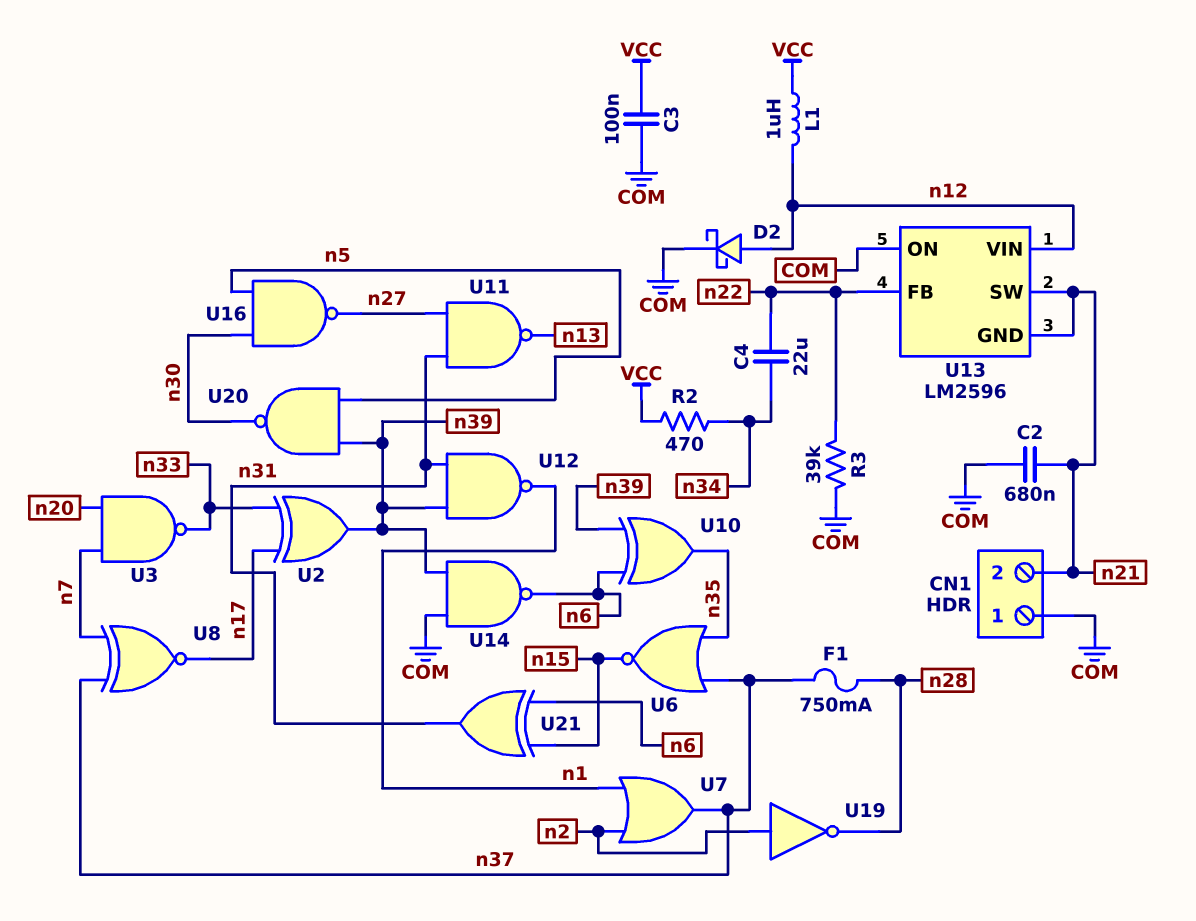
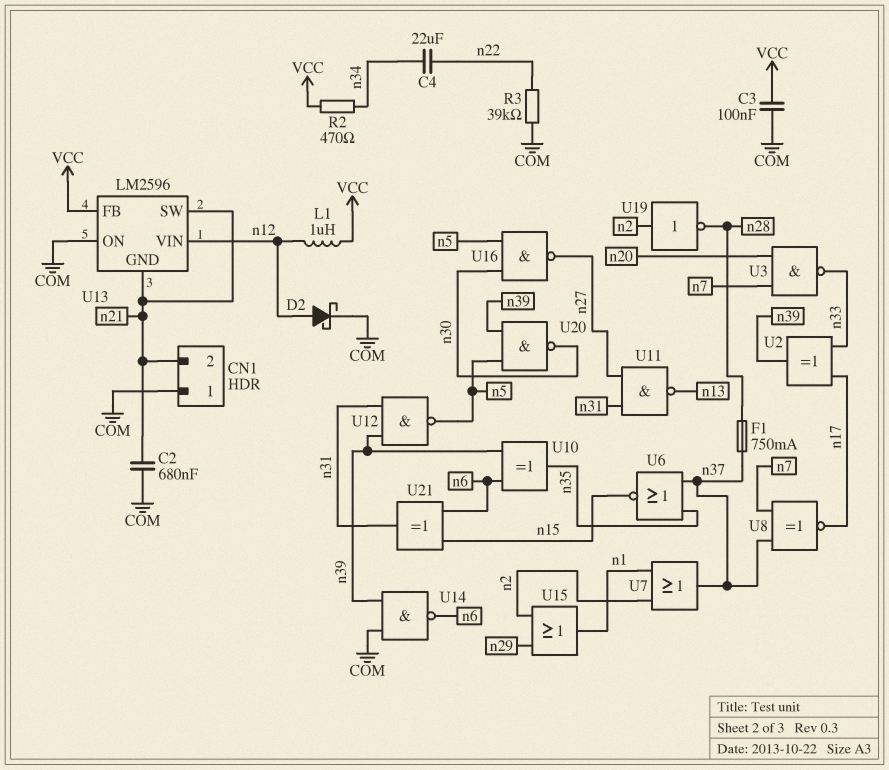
U12: NAND (in n31, in n39, out n1) -> NAND (in n31, in n39, out n5)
U13 pin FB: n22 -> VCC
U15: none -> OR (in n2, in n29, out n1)

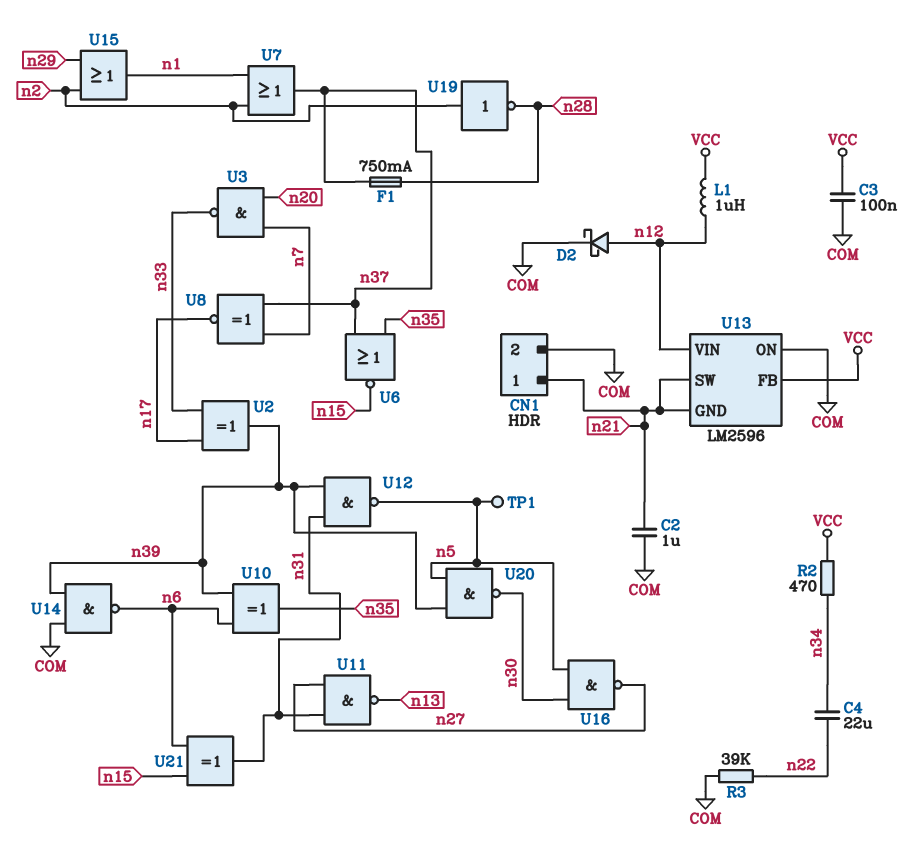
C2: 680nF (COM, n21) -> 1uF (COM, n21)
CN1 pin 1: COM -> n21
CN1 pin 2: n21 -> COM
TP1: none -> test point (n5)

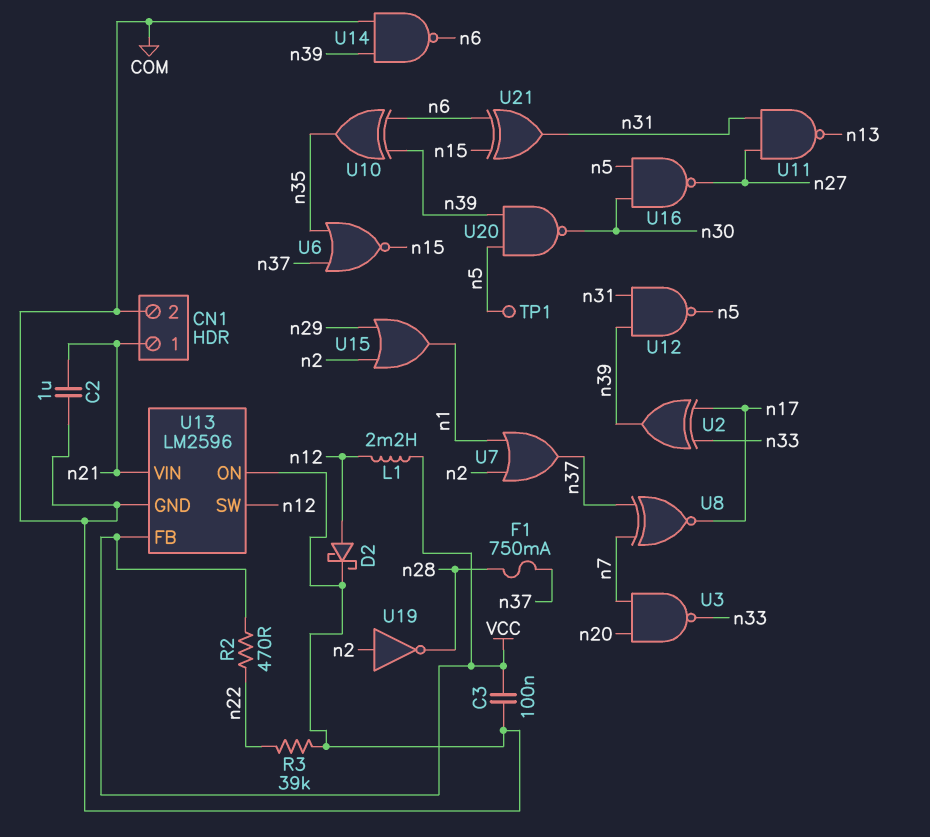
C4: 22uF (n22, n34) -> none
L1: 1uH (VCC, n12) -> 2.2mH (VCC, n12)
R2: 470 (VCC, n34) -> 470 (VCC, n22)
U13 pin GND: n21 -> COM
U13 pin SW: n21 -> n12
U13 pin VIN: n12 -> n21

